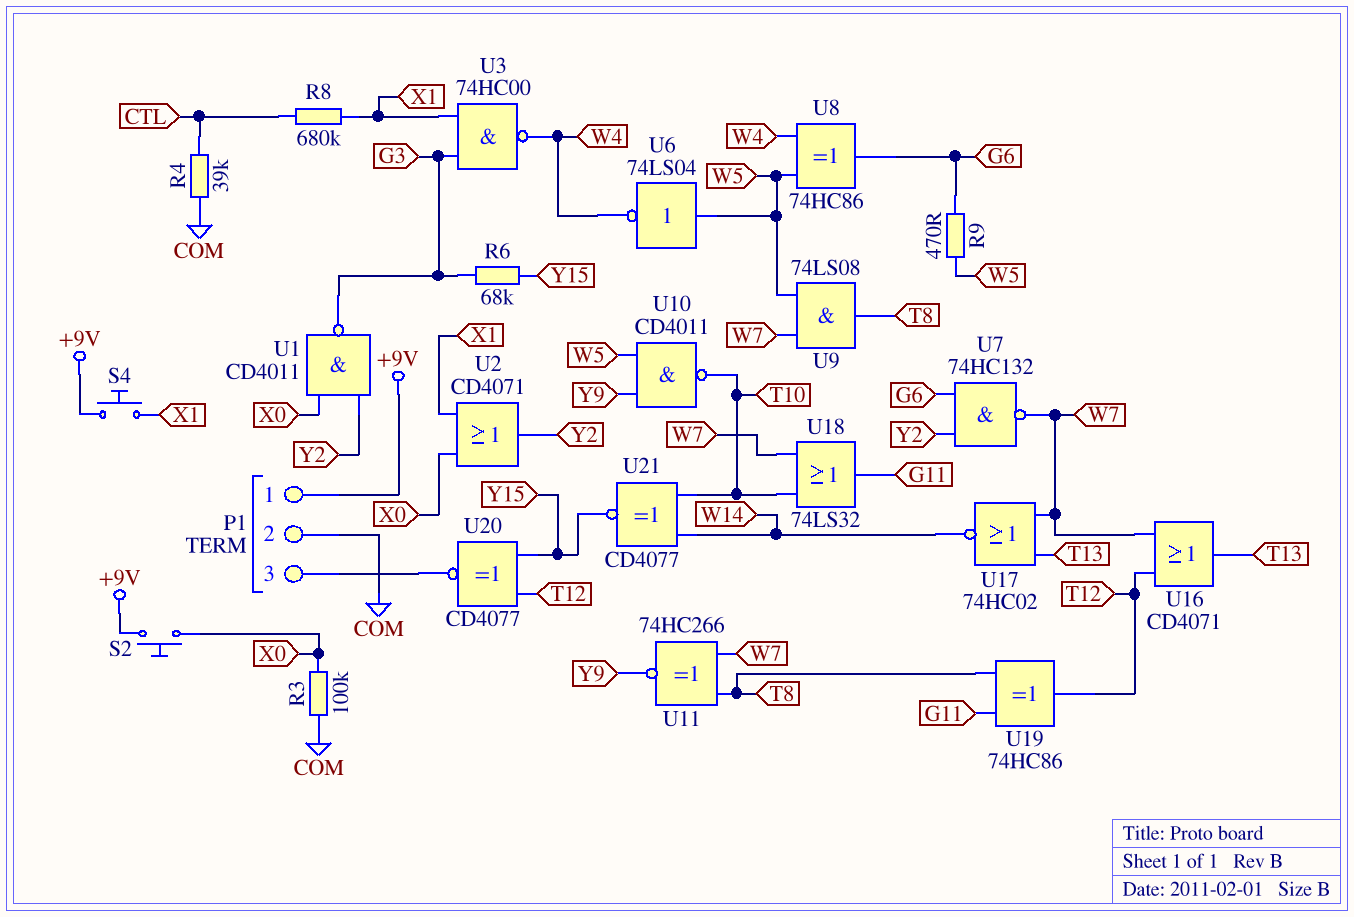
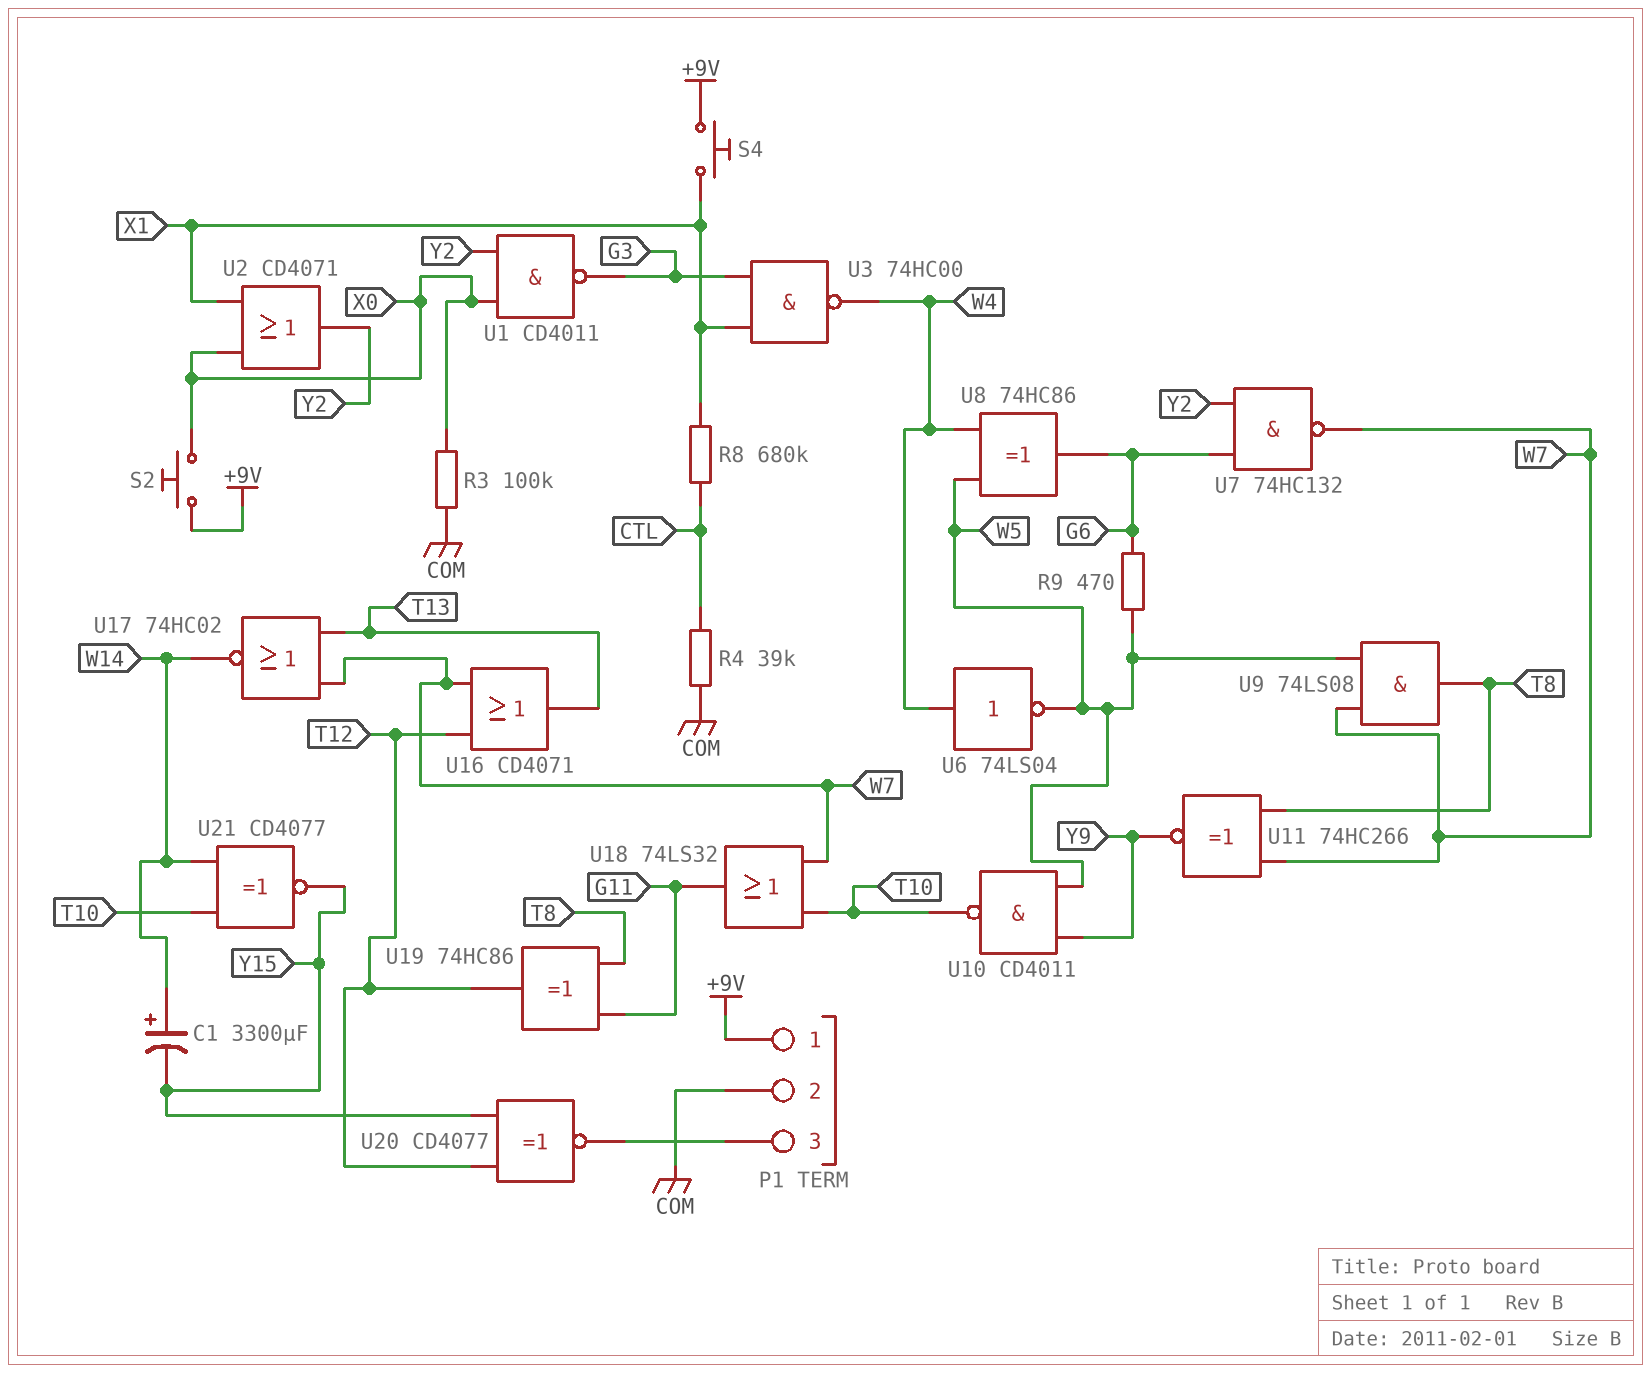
C1: none -> 3300uF (plus W14, minus Y15)
R6: 68k (G3, Y15) -> none
U6: NOT 74LS04 (in W5, out W4) -> NOT 74LS04 (in W4, out W5)

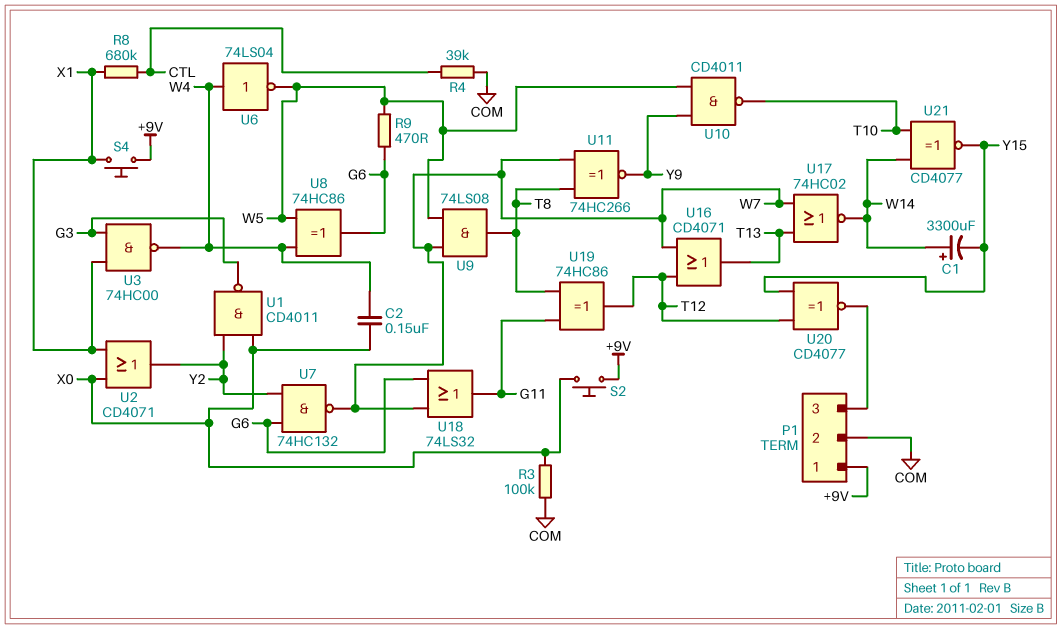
C2: none -> 150nF (W4, X0)
U18: OR 74LS32 (in T10, in W7, out G11) -> OR 74LS32 (in G6, in W7, out G11)

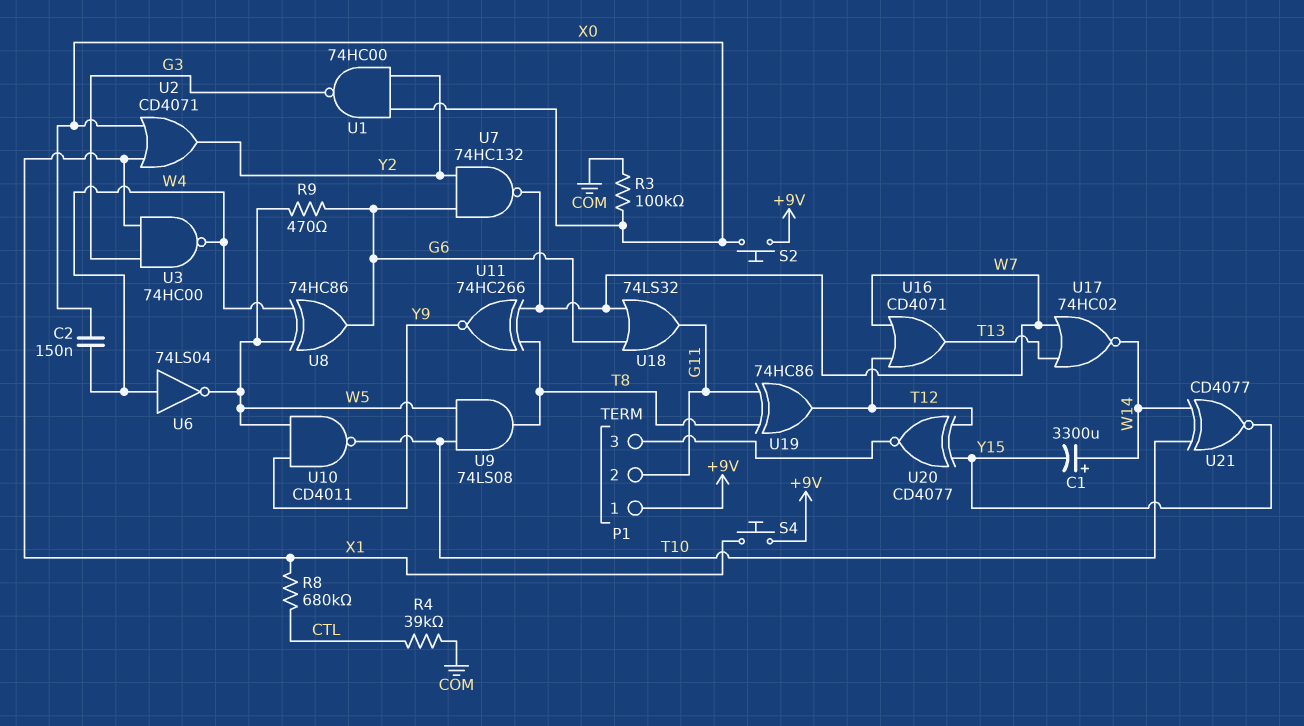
P1 pin 2: COM -> G11
U1: NAND CD4011 (in X0, in Y2, out G3) -> NAND 74HC00 (in X0, in Y2, out G3)
U9: AND 74LS08 (in W5, in W7, out T8) -> AND 74LS08 (in T10, in W5, out T8)

